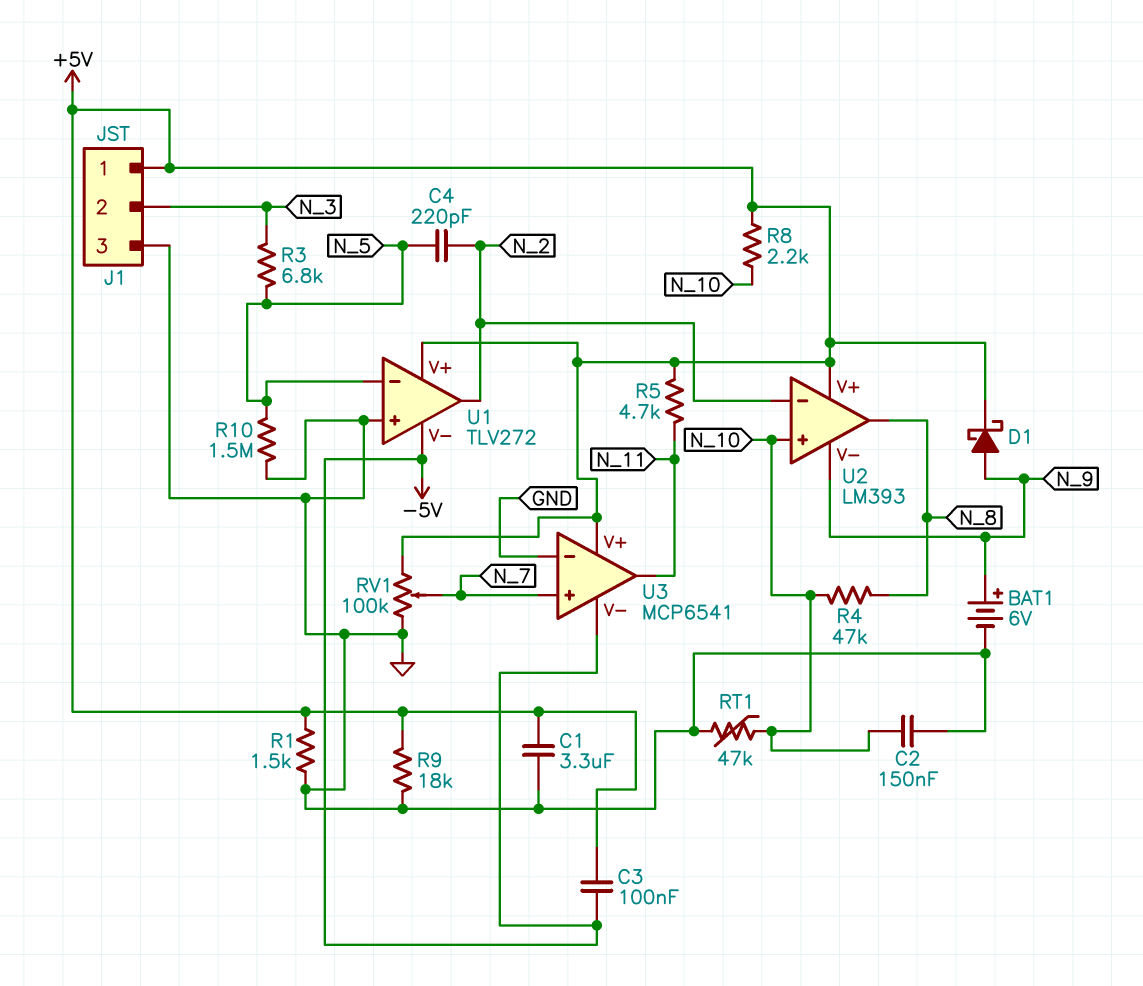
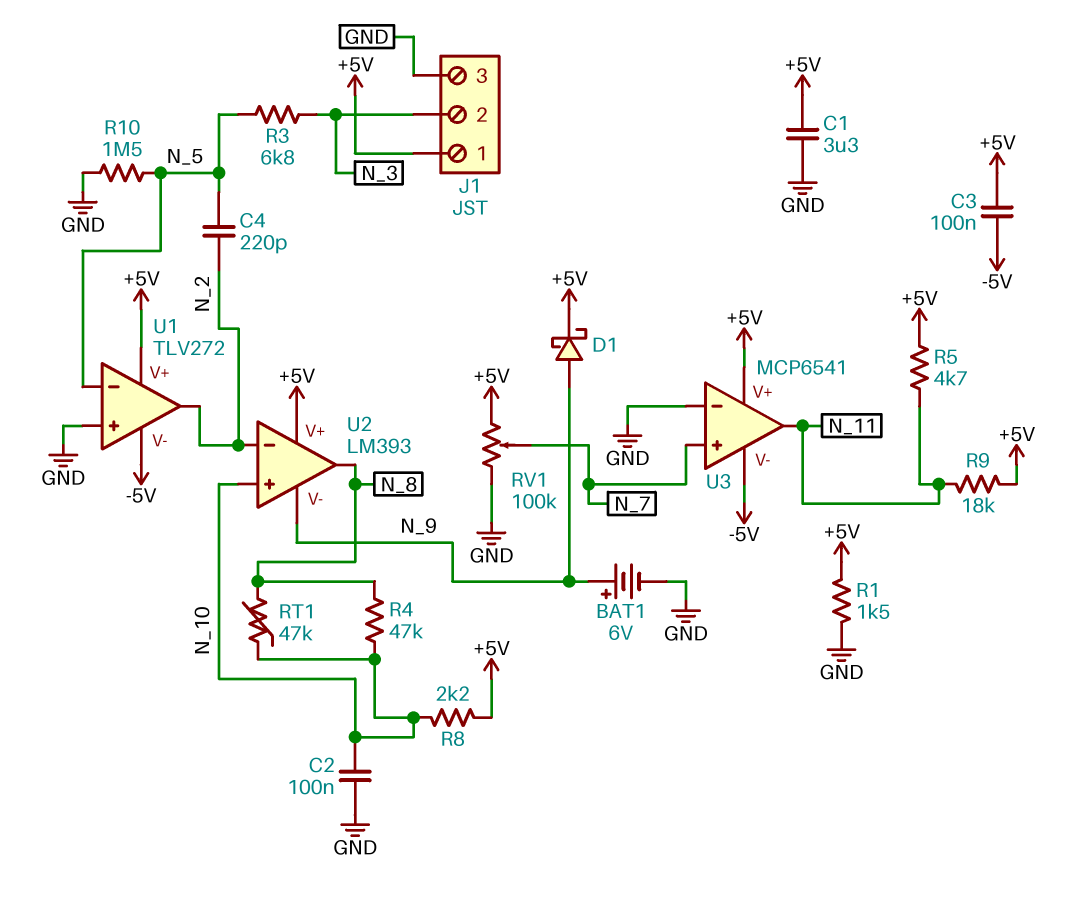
C2: 150nF (GND, N_10) -> 100nF (GND, N_10)
R9: 18k (+5V, GND) -> 18k (+5V, N_11)
RT1: 47k (GND, N_10) -> 47k (N_8, N_10)

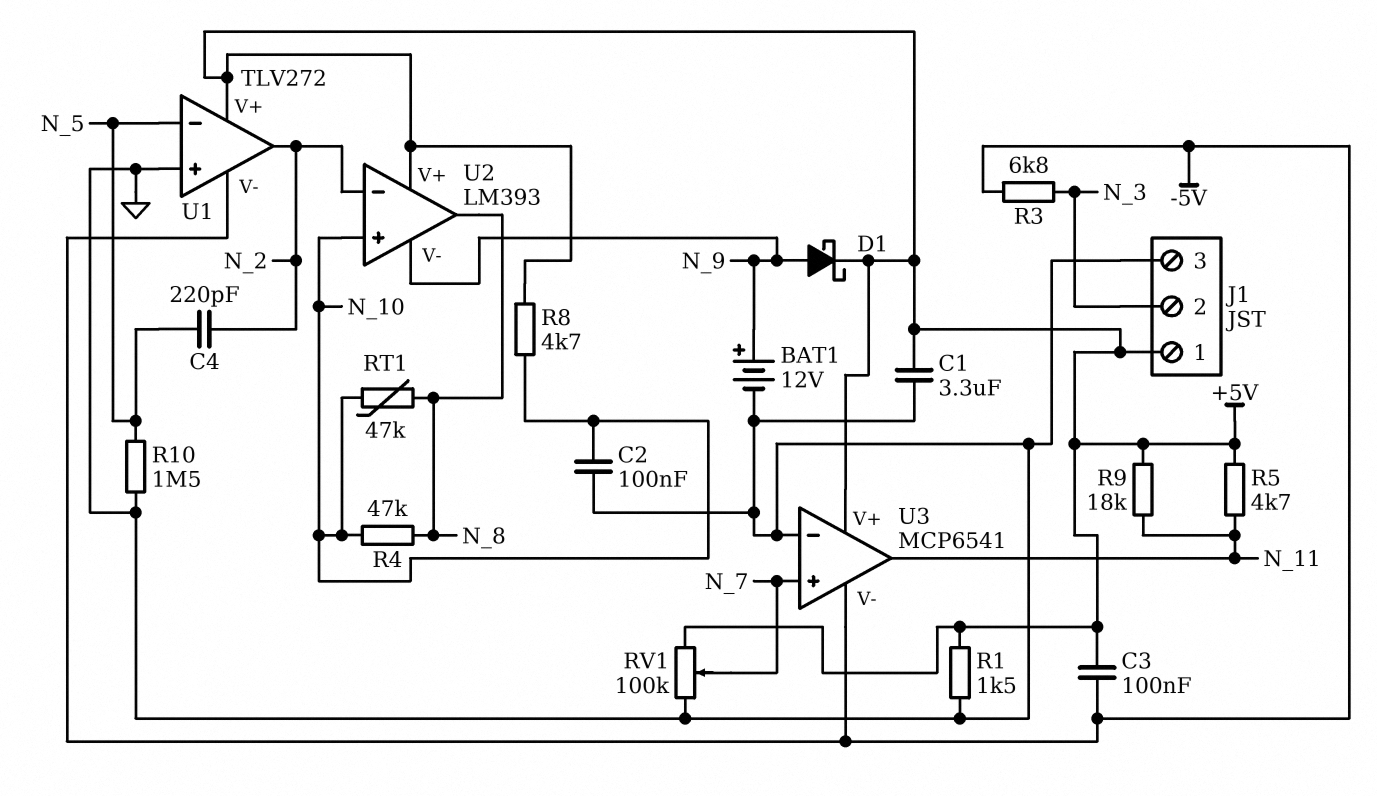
BAT1: 6V (plus N_9, minus GND) -> 12V (plus N_9, minus GND)
R3: 6.8k (N_3, N_5) -> 6.8k (-5V, N_3)
R8: 2.2k (+5V, N_10) -> 4.7k (+5V, N_10)

